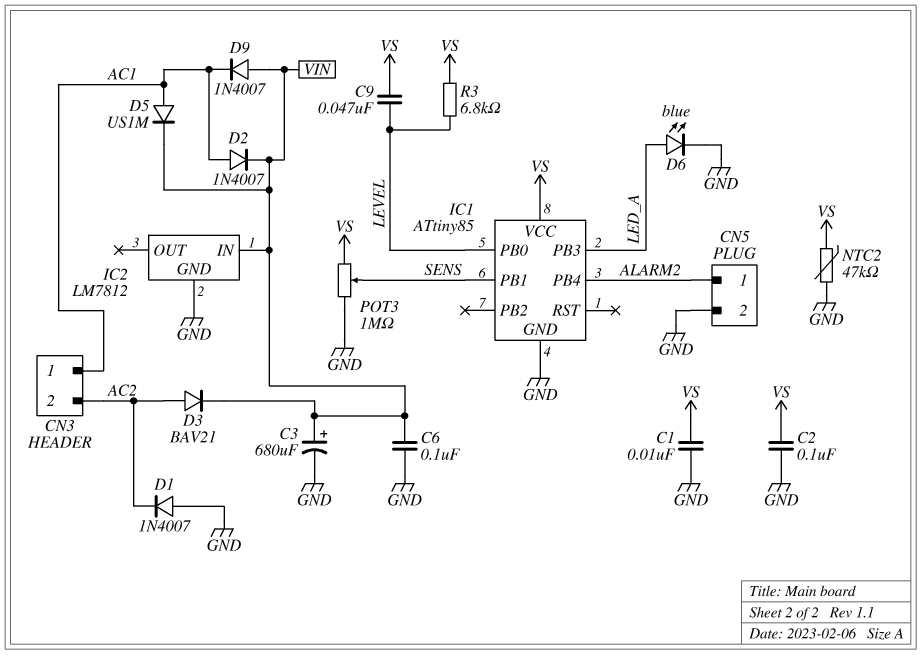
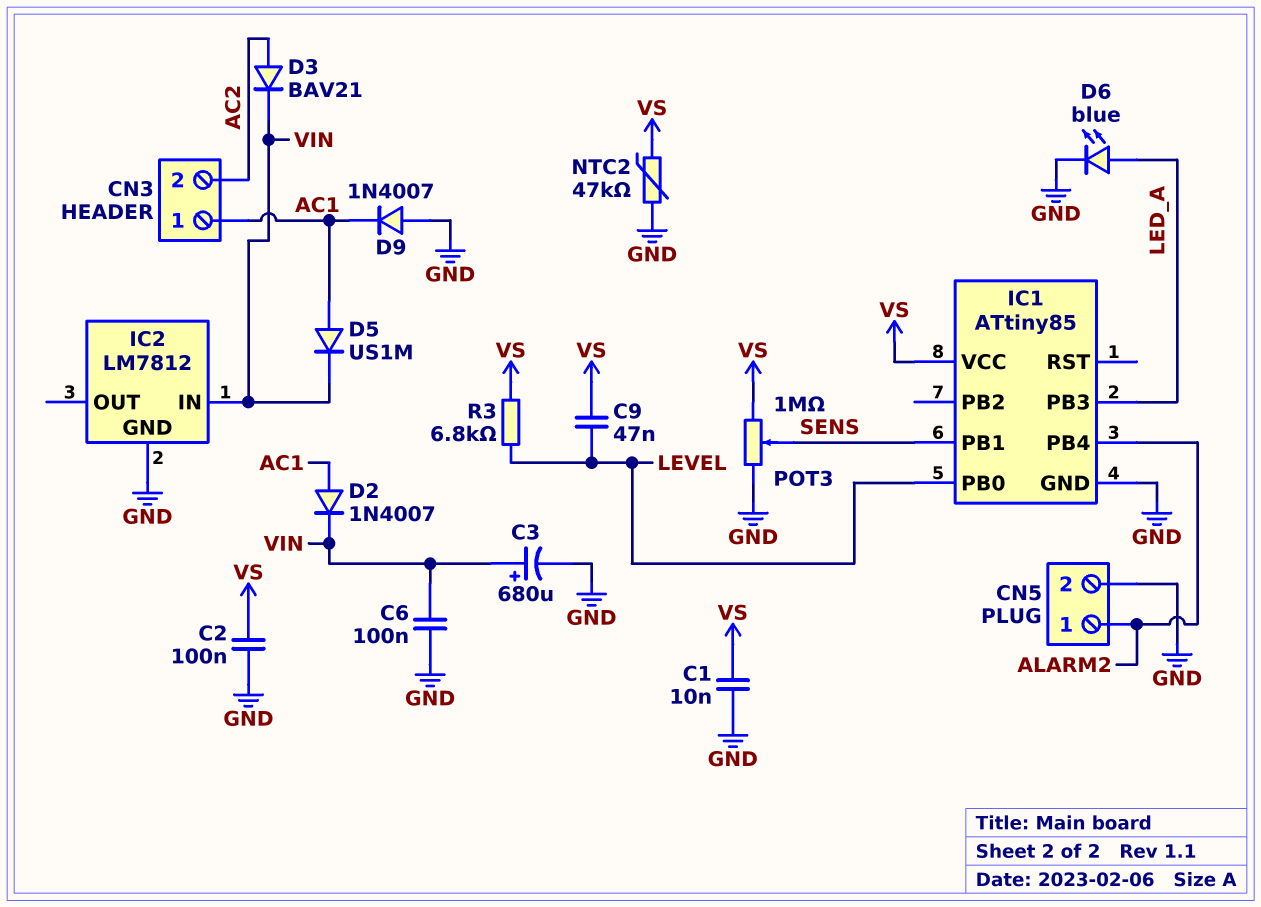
D1: diode 1N4007 (A GND, K AC2) -> none
D9: diode 1N4007 (A VIN, K AC1) -> diode 1N4007 (A GND, K AC1)

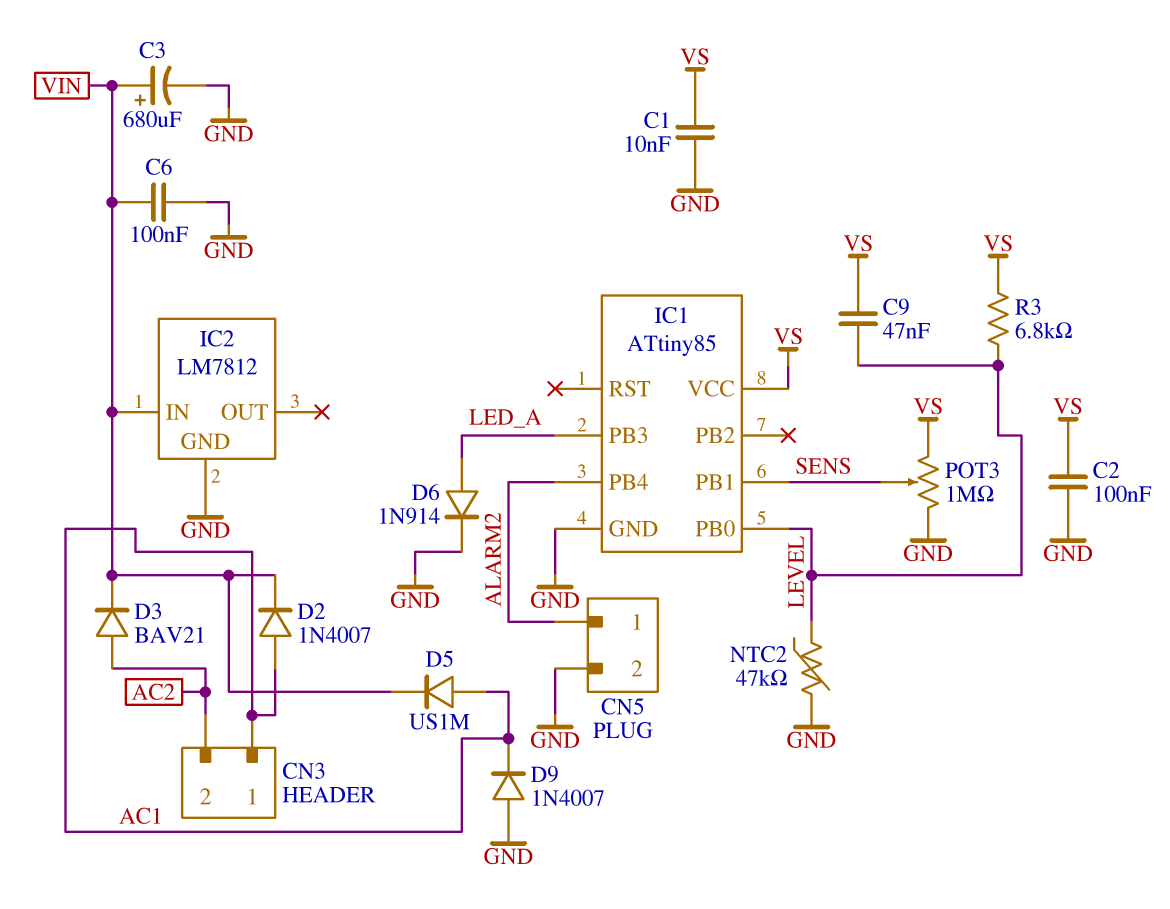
D6: LED blue (A LED_A, K GND) -> diode 1N914 (A LED_A, K GND)
NTC2: 47k (GND, VS) -> 47k (GND, LEVEL)

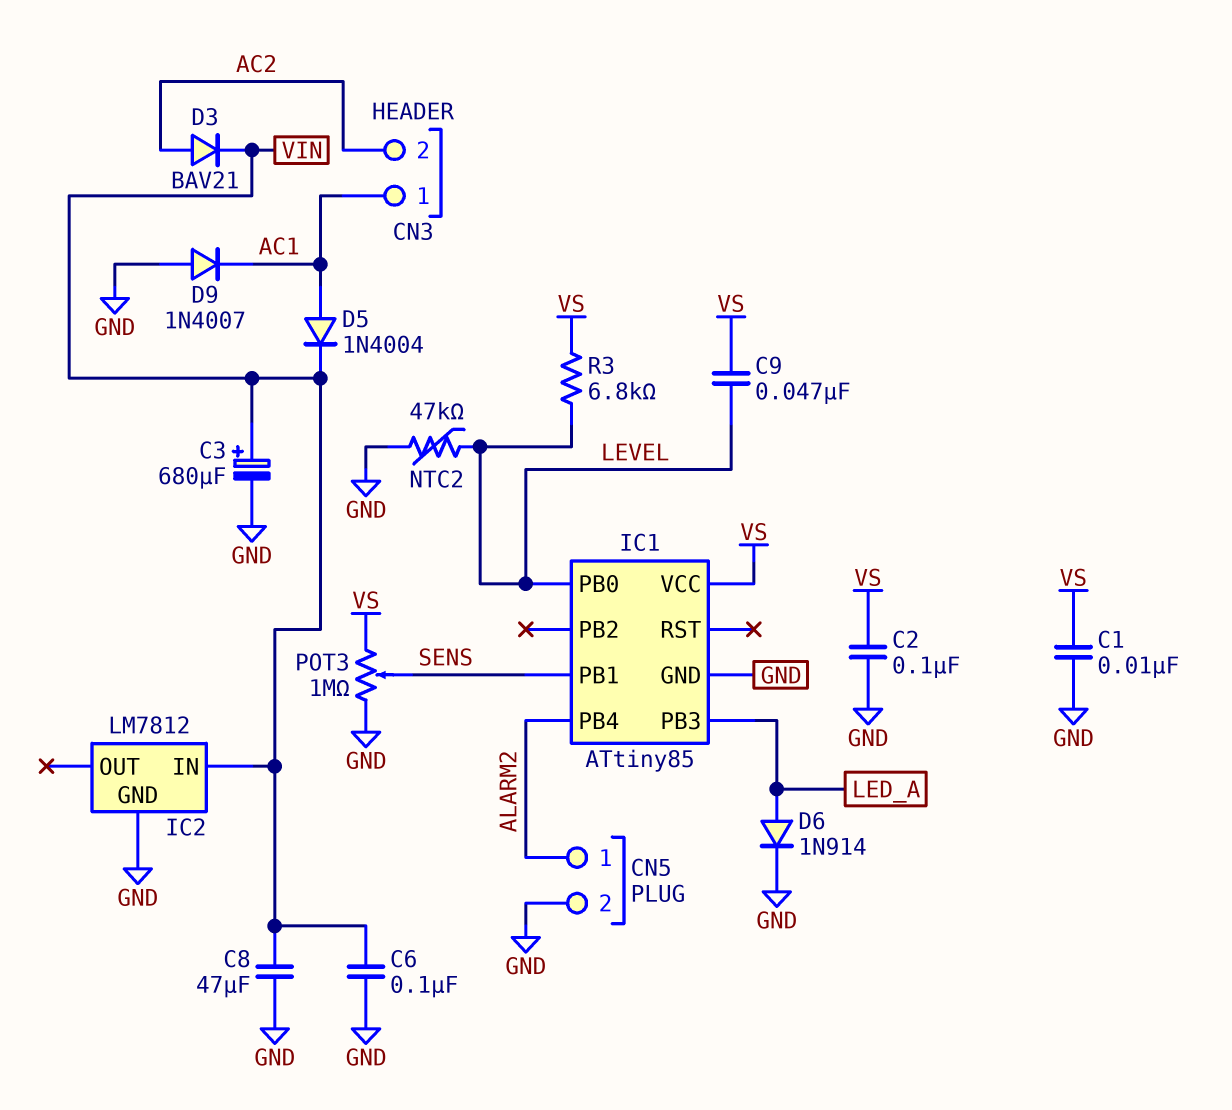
C8: none -> 47uF (GND, VIN)
D2: diode 1N4007 (A AC1, K VIN) -> none
D5: diode US1M (A AC1, K VIN) -> diode 1N4004 (A AC1, K VIN)

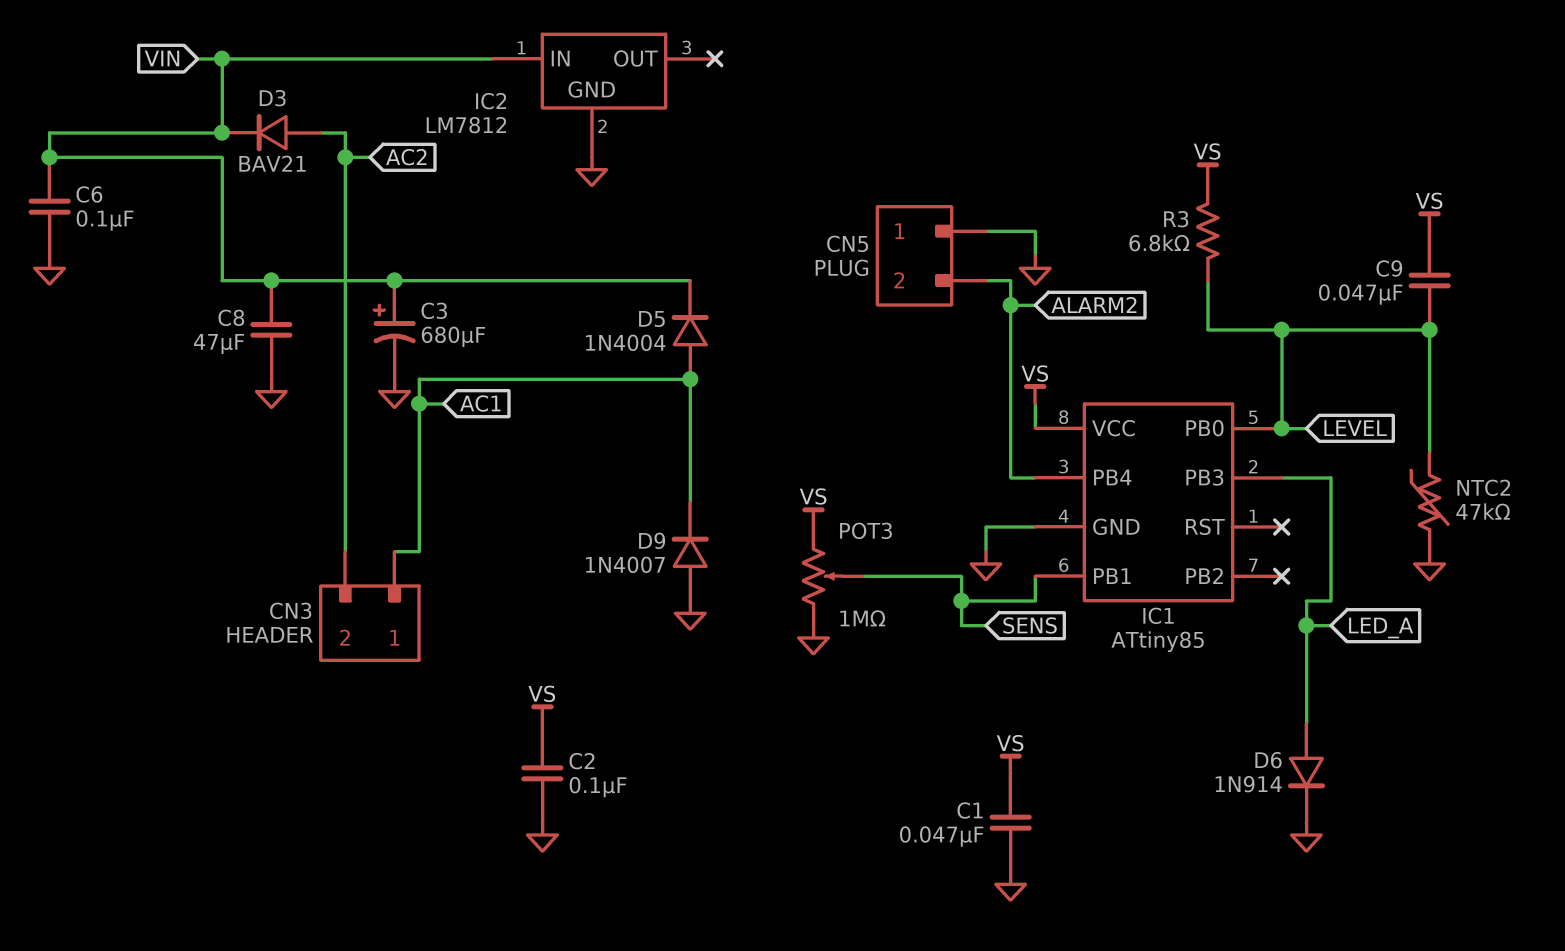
C1: 10nF (GND, VS) -> 47nF (GND, VS)
CN5 pin 1: ALARM2 -> GND
CN5 pin 2: GND -> ALARM2

